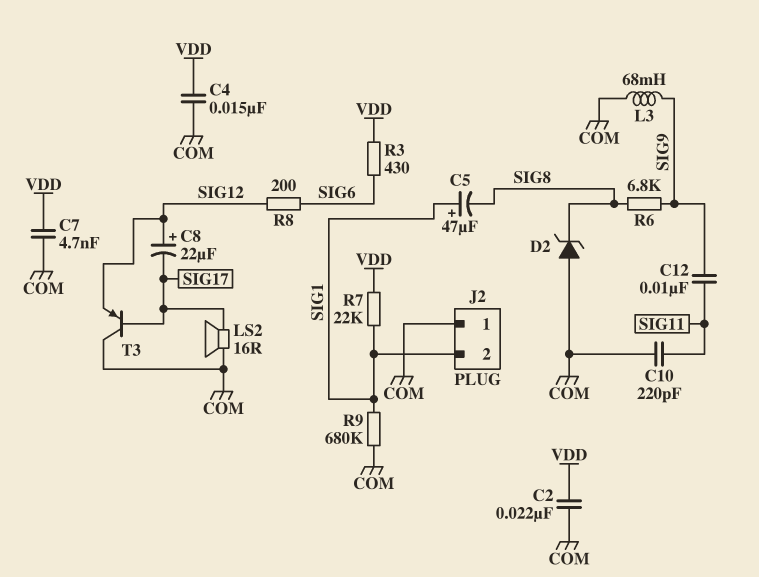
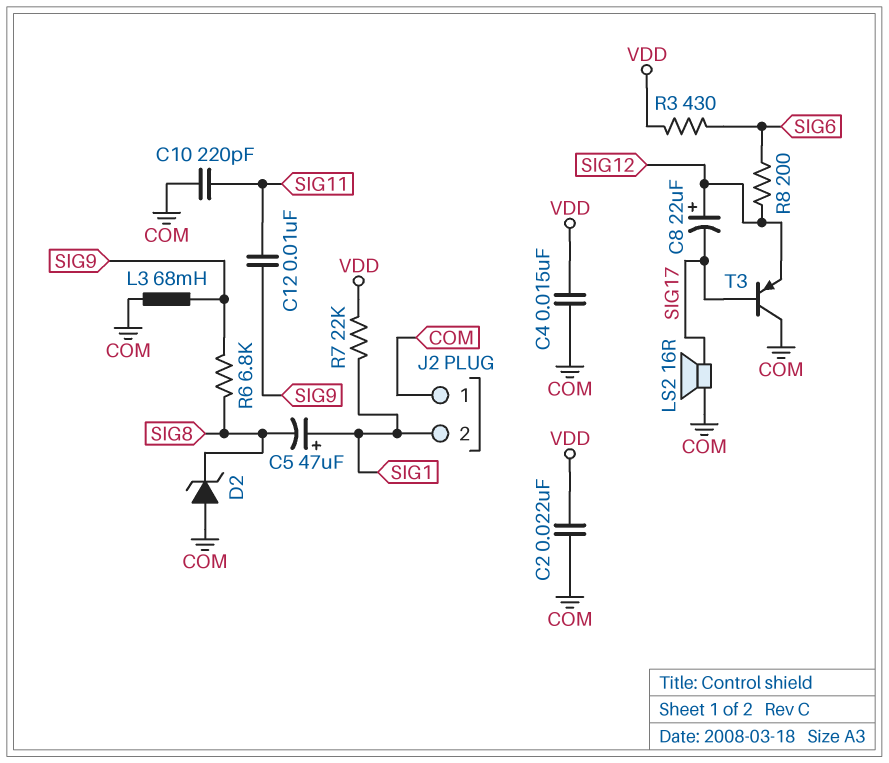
C7: 4.7nF (COM, VDD) -> none
R9: 680k (COM, SIG1) -> none

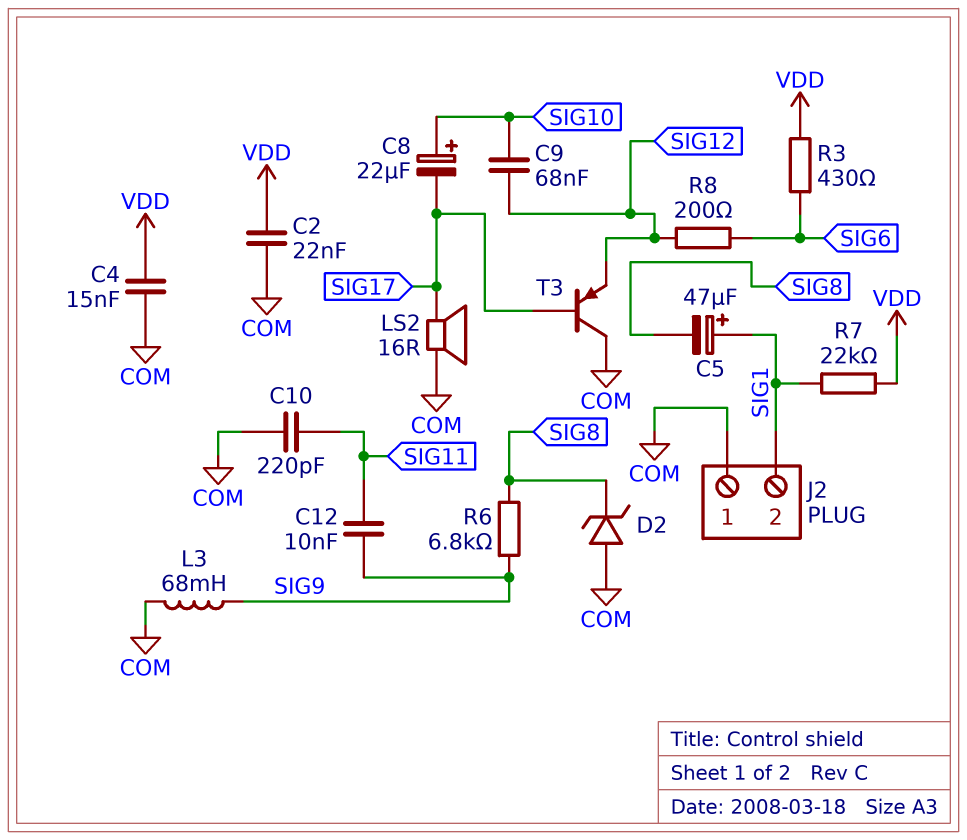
C8: 22uF (plus SIG12, minus SIG17) -> 22uF (plus SIG10, minus SIG17)
C9: none -> 68nF (SIG10, SIG12)

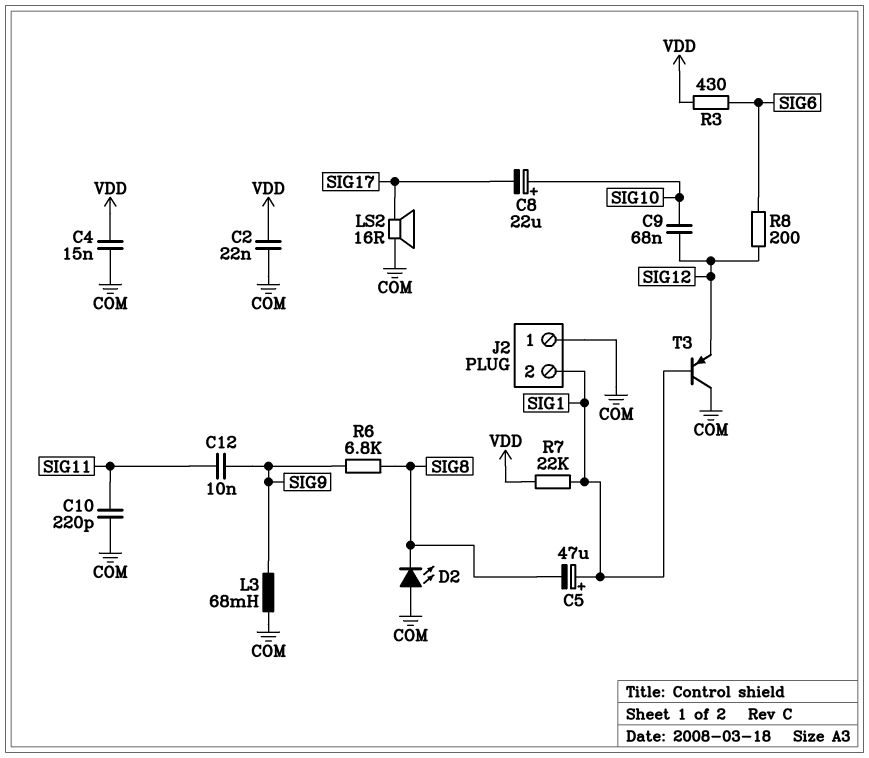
D2: zener (A COM, K SIG8) -> LED (A COM, K SIG8)
T3: PNP (B SIG17, C COM, E SIG12) -> PNP (B SIG1, C COM, E SIG12)

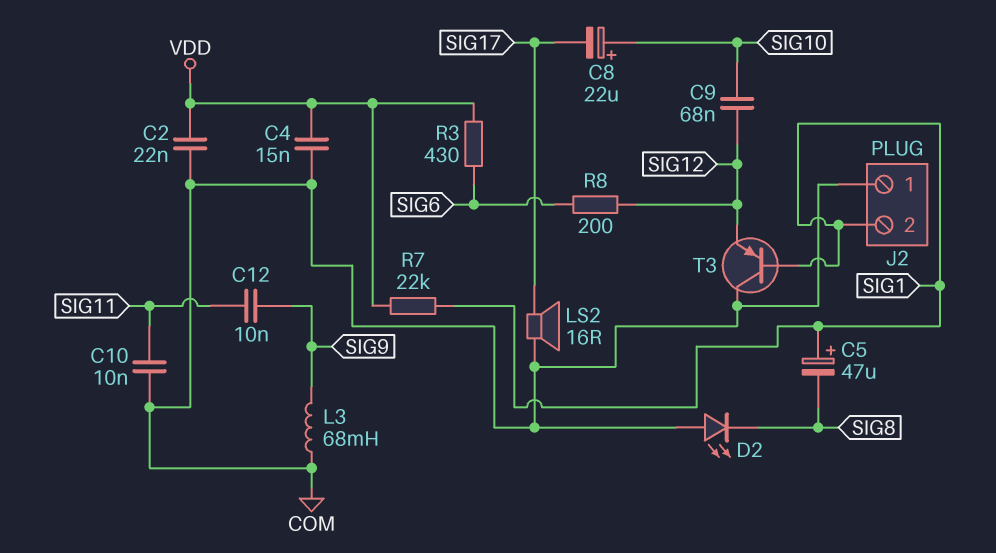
C10: 220pF (COM, SIG11) -> 10nF (COM, SIG11)
R6: 6.8k (SIG8, SIG9) -> none

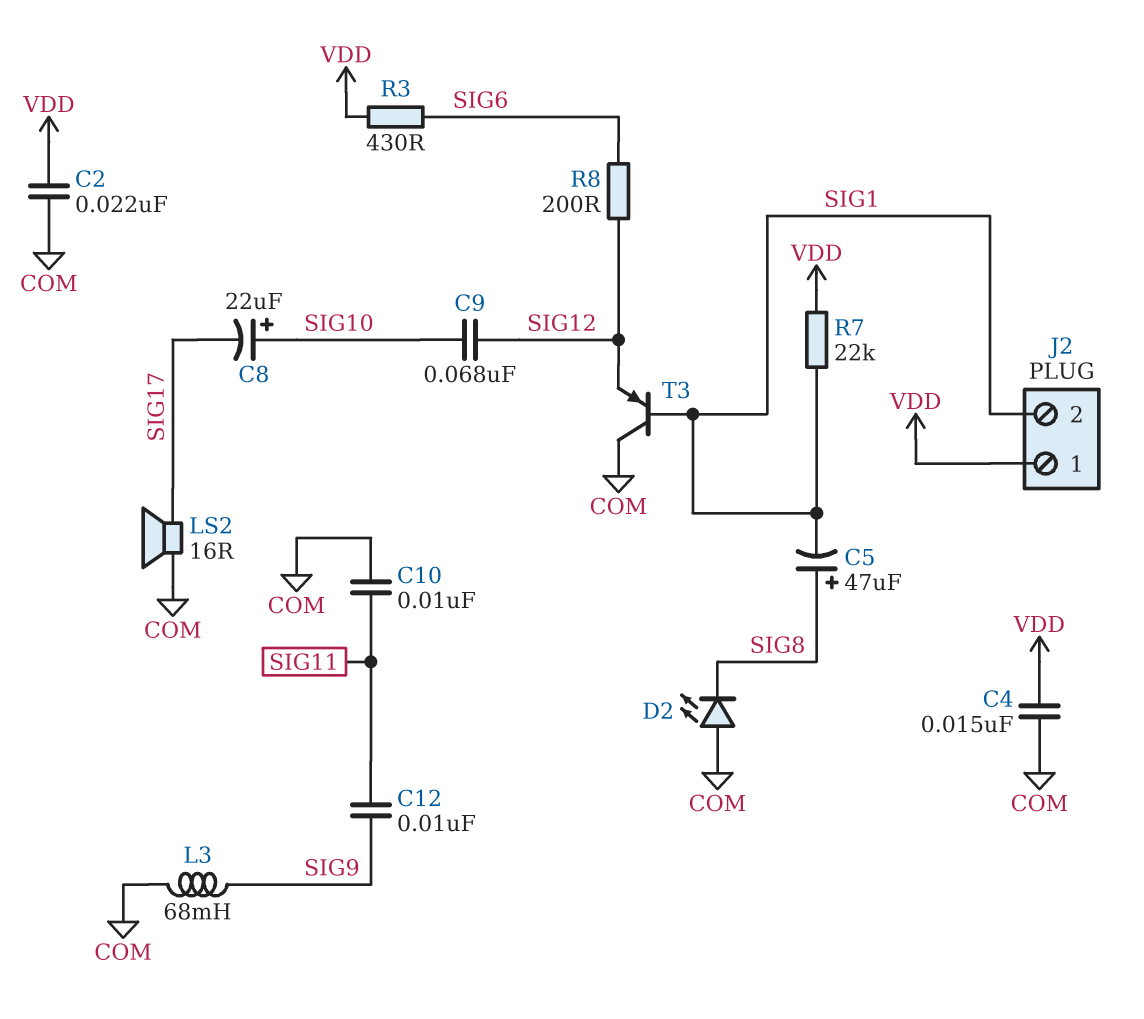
C5: 47uF (plus SIG1, minus SIG8) -> 47uF (plus SIG8, minus SIG1)
J2 pin 1: COM -> VDD

